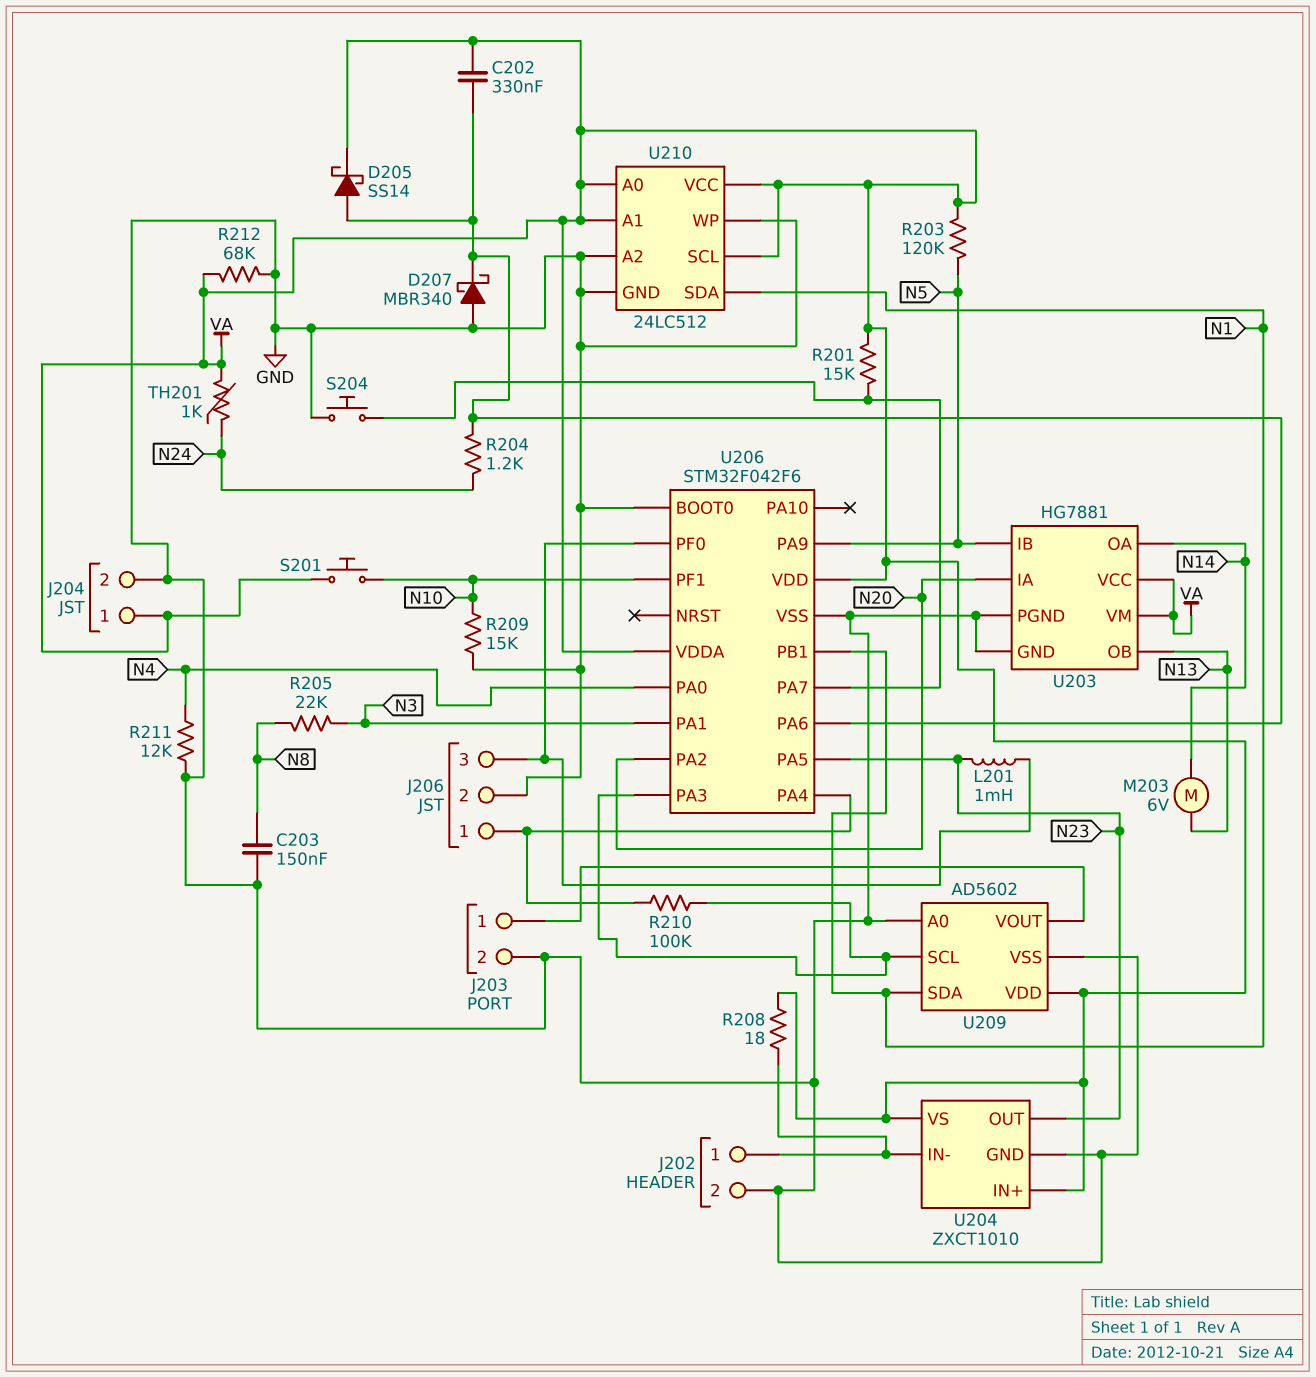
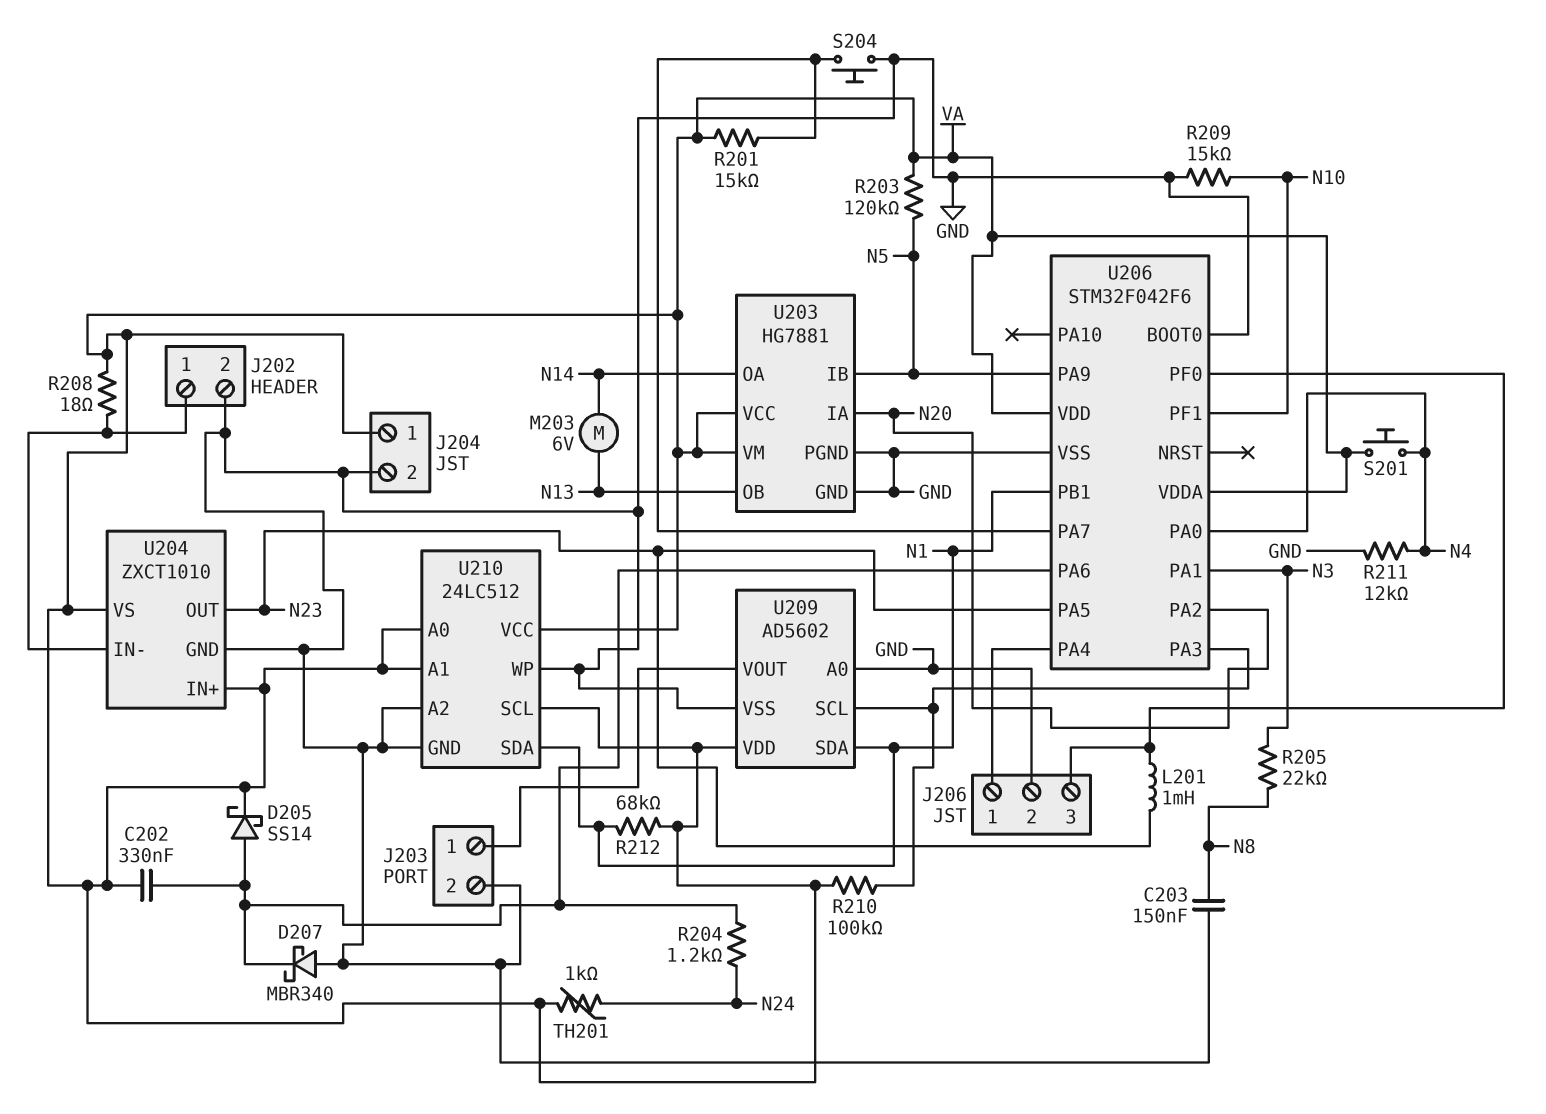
R210: 100k (J206/1, U206/PA3) -> 100k (U206/PA3, VA)
R212: 68k (GND, VA) -> 68k (N1, VA)
S201: button (N10, VA) -> button (N4, VA)

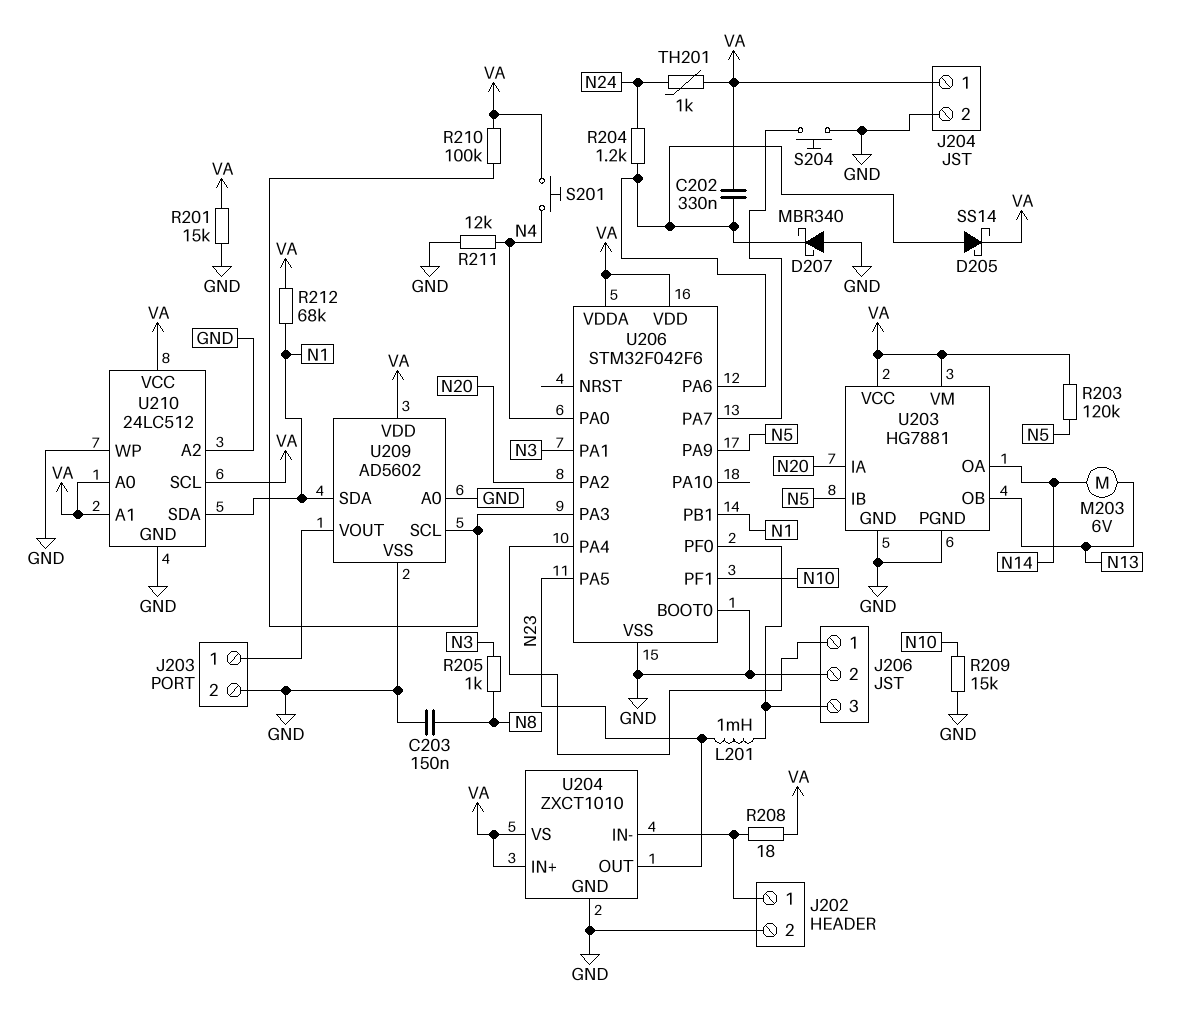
R201: 15k (U206/PA7, VA) -> 15k (GND, VA)
R205: 22k (N3, N8) -> 1k (N3, N8)

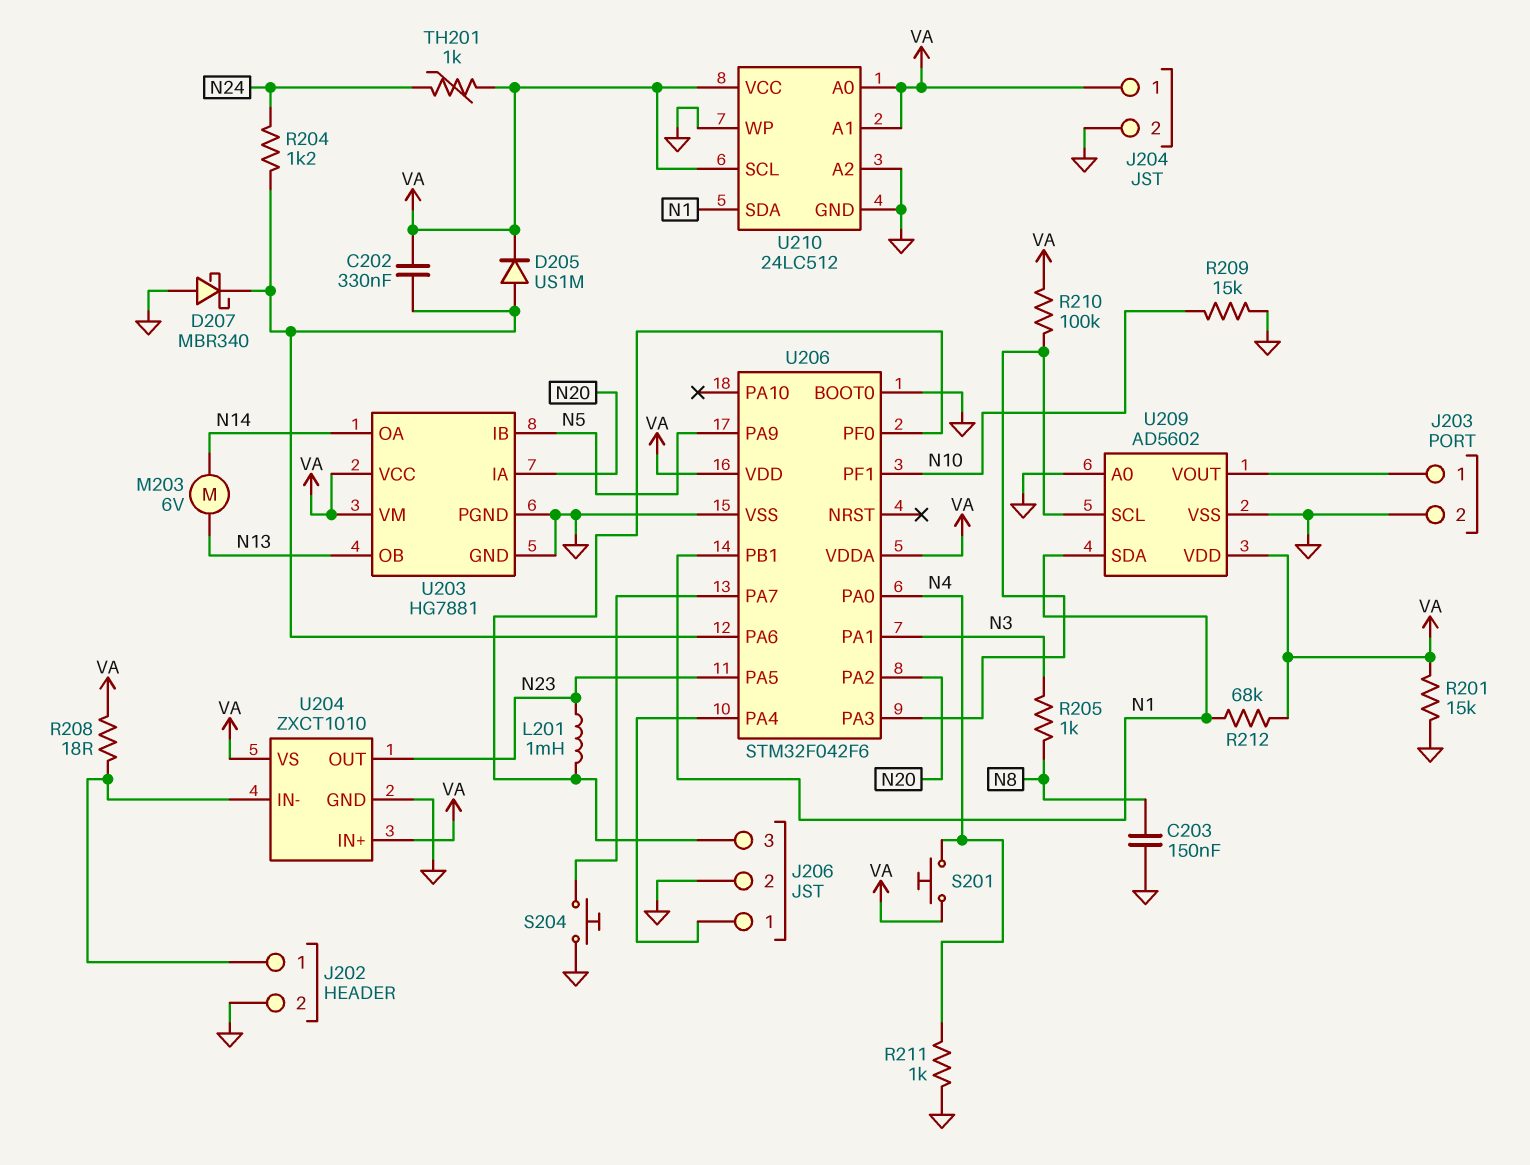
D205: schottky SS14 (A U206/PA6, K VA) -> diode US1M (A U206/PA6, K VA)
R203: 120k (N5, VA) -> none
R211: 12k (GND, N4) -> 1k (GND, N4)

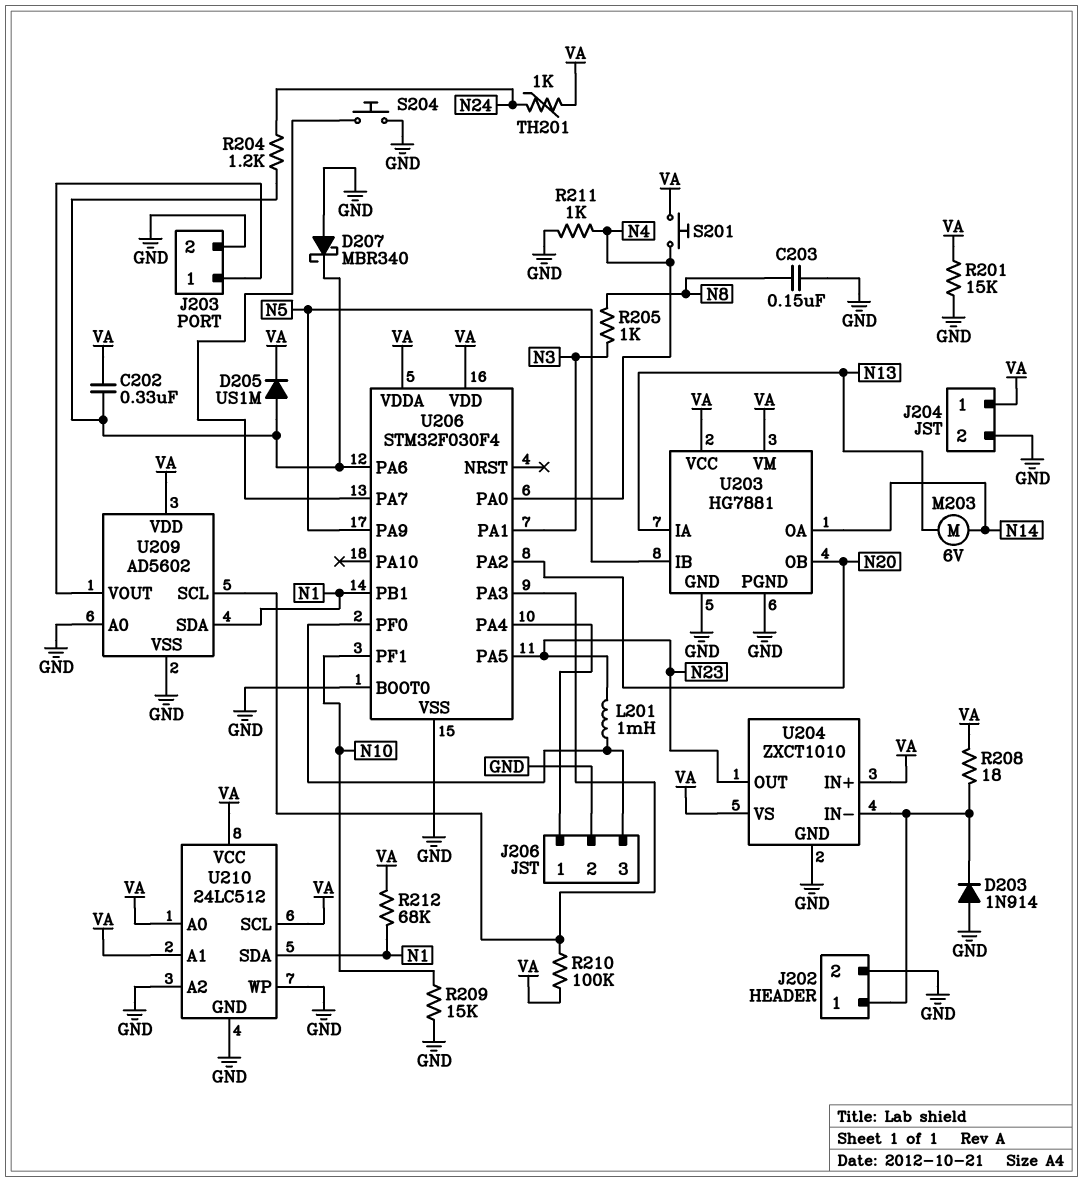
D203: none -> diode 1N914 (A GND, K J202/1)
U203 pin IA: N20 -> N13
U203 pin OB: N13 -> N20
U206: STM32F042F6 -> STM32F030F4

